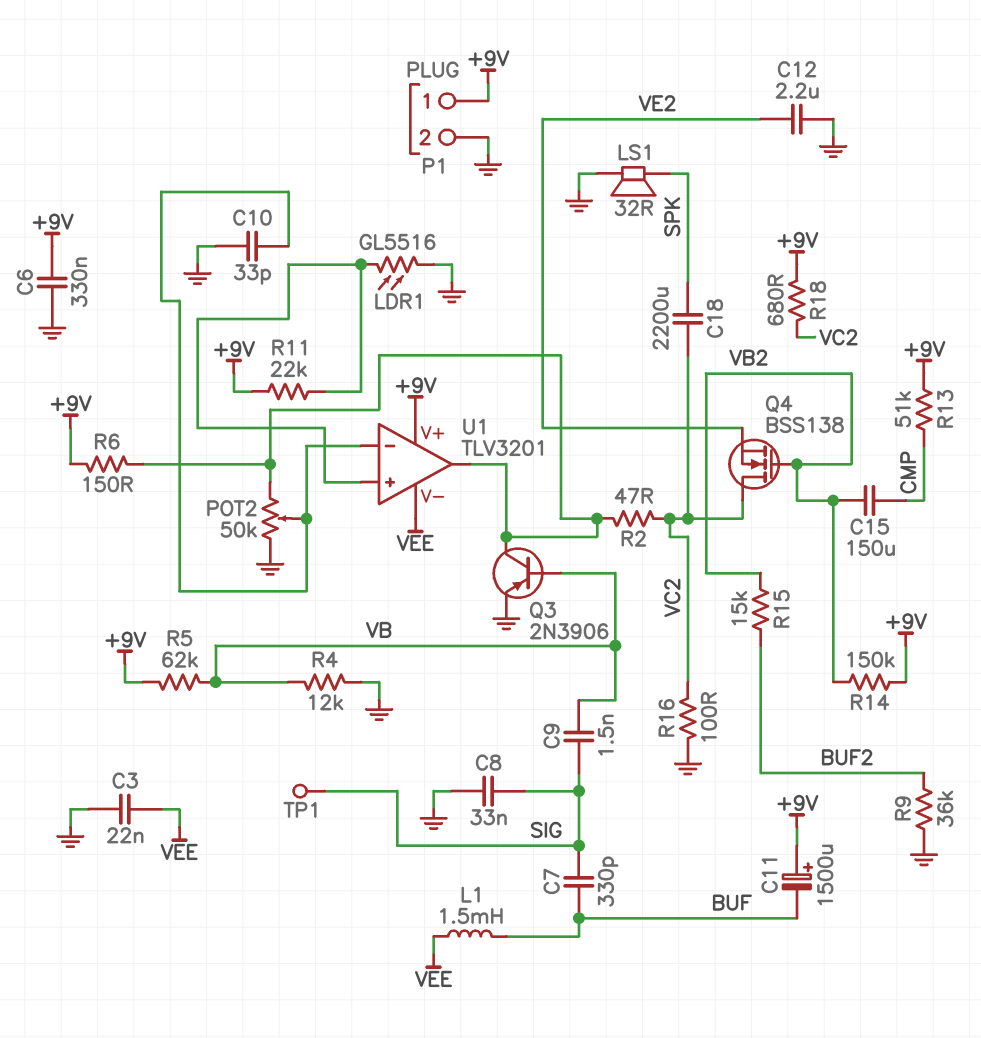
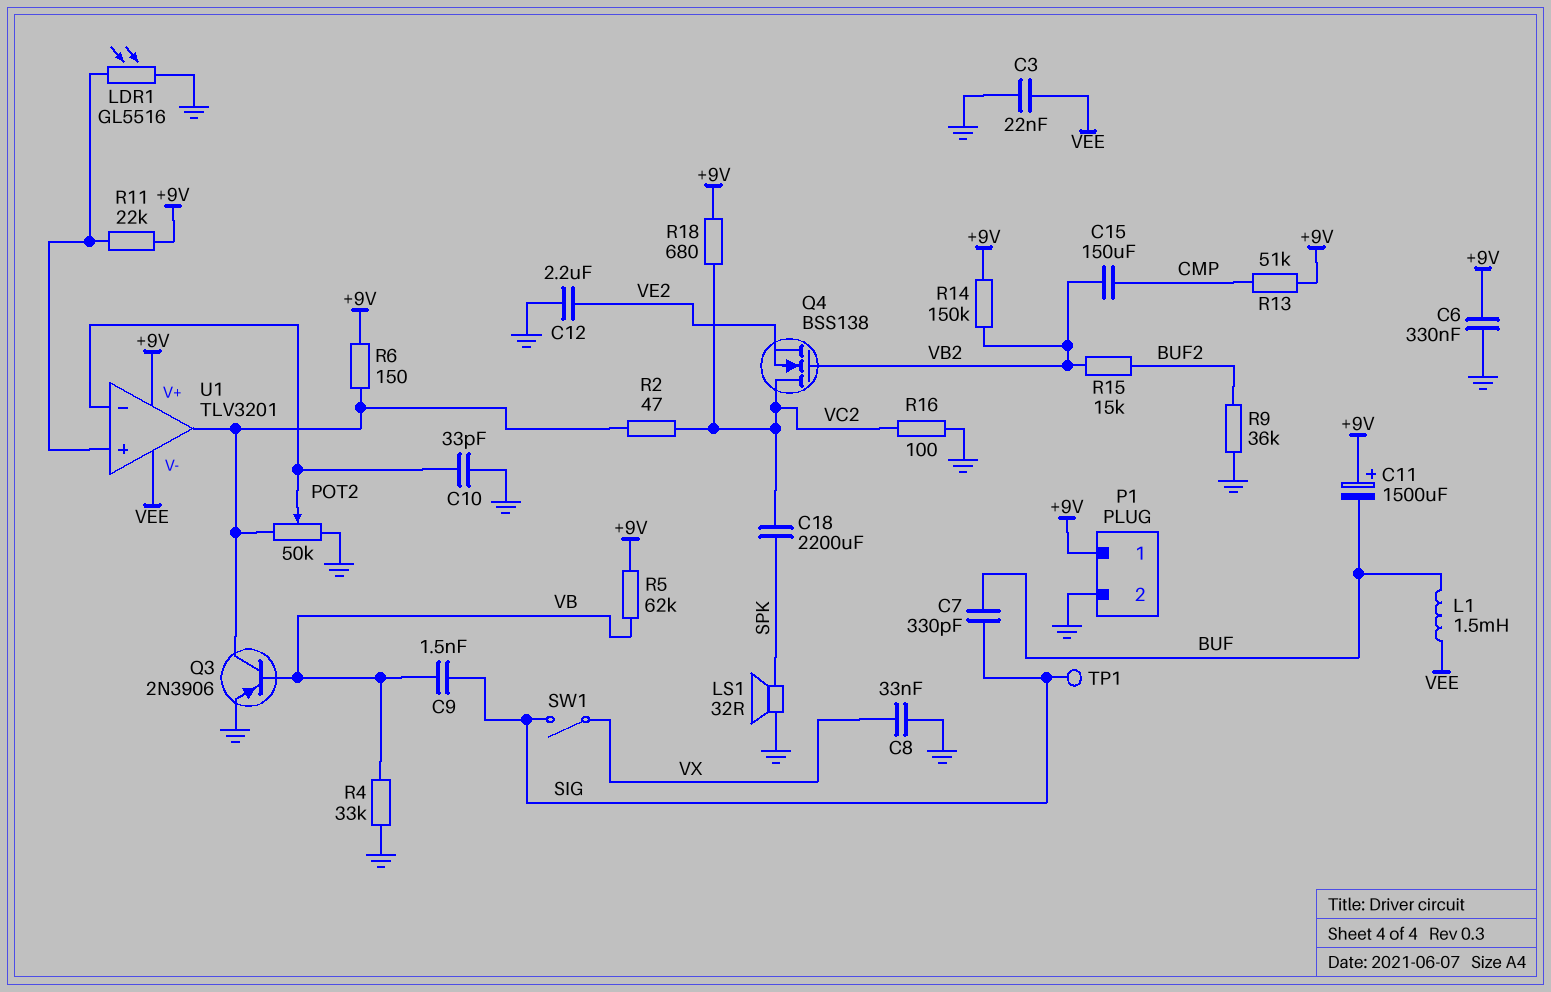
C8: 33nF (GND, SIG) -> 33nF (GND, VX)
R4: 12k (GND, VB) -> 33k (GND, VB)
SW1: none -> switch (SIG, VX)

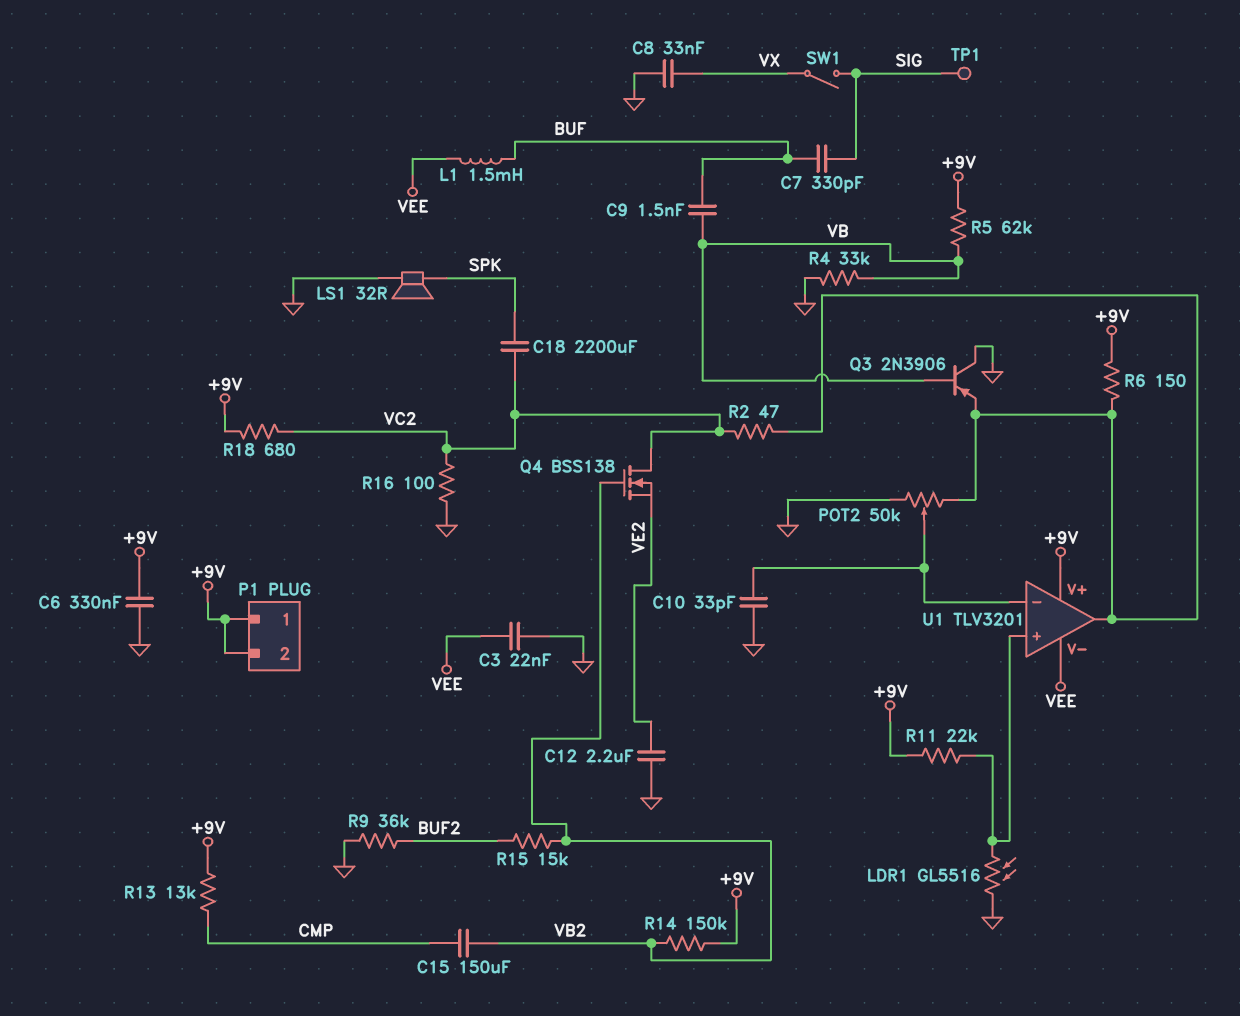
C9: 1.5nF (SIG, VB) -> 1.5nF (BUF, VB)
C11: 1500uF (plus +9V, minus BUF) -> none
P1 pin 2: GND -> +9V
Q3: PNP 2N3906 (B VB, C U1/out, E GND) -> PNP 2N3906 (B VB, C GND, E U1/out)
R13: 51k (+9V, CMP) -> 13k (+9V, CMP)

